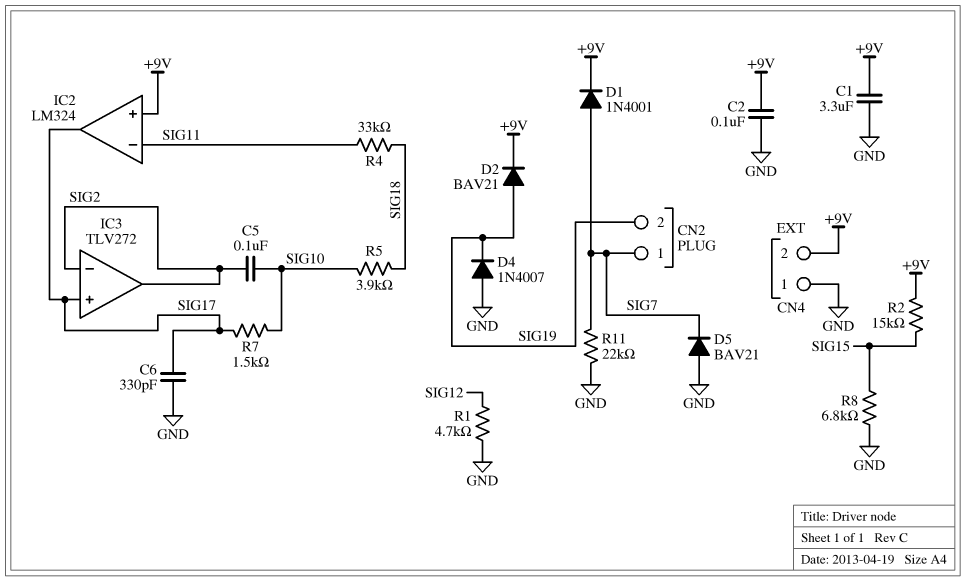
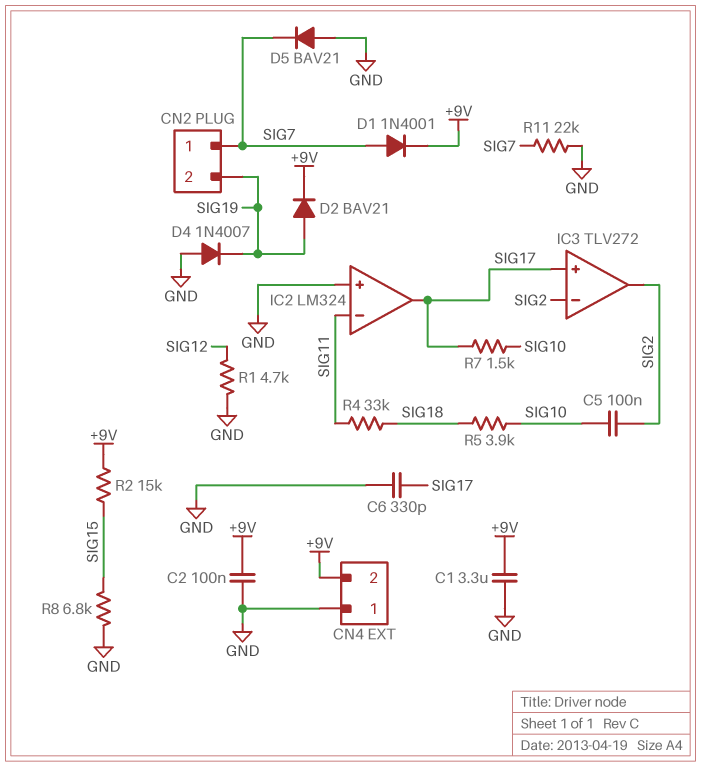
IC2 pin in+: +9V -> GND

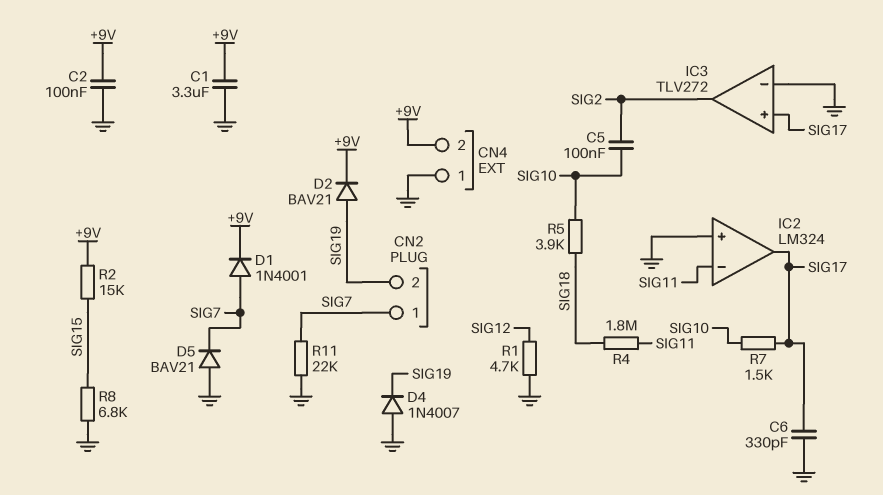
IC3 pin in-: SIG2 -> GND
R4: 33k (SIG11, SIG18) -> 1.8M (SIG11, SIG18)

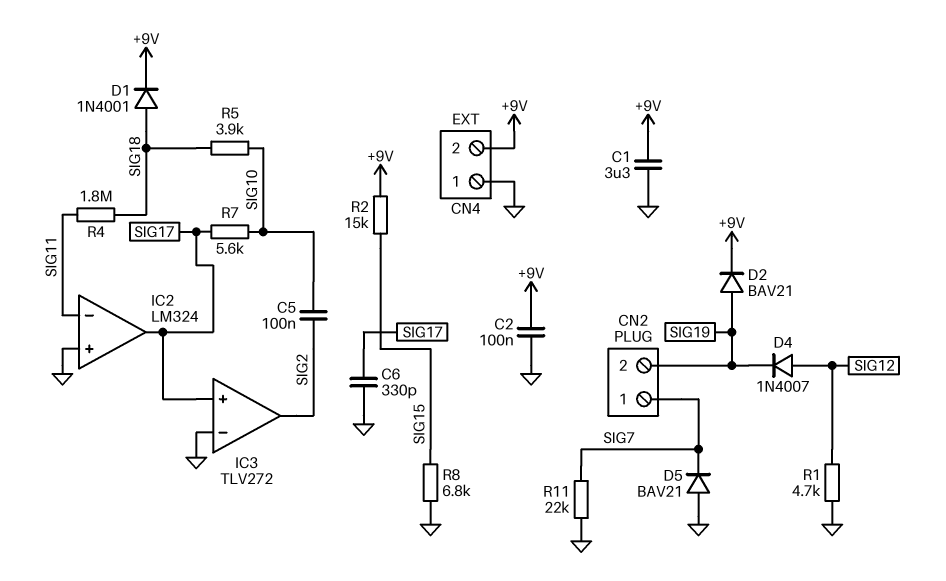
D1: diode 1N4001 (A SIG7, K +9V) -> diode 1N4001 (A SIG18, K +9V)
D4: diode 1N4007 (A GND, K SIG19) -> diode 1N4007 (A SIG12, K SIG19)
R7: 1.5k (SIG10, SIG17) -> 5.6k (SIG10, SIG17)

